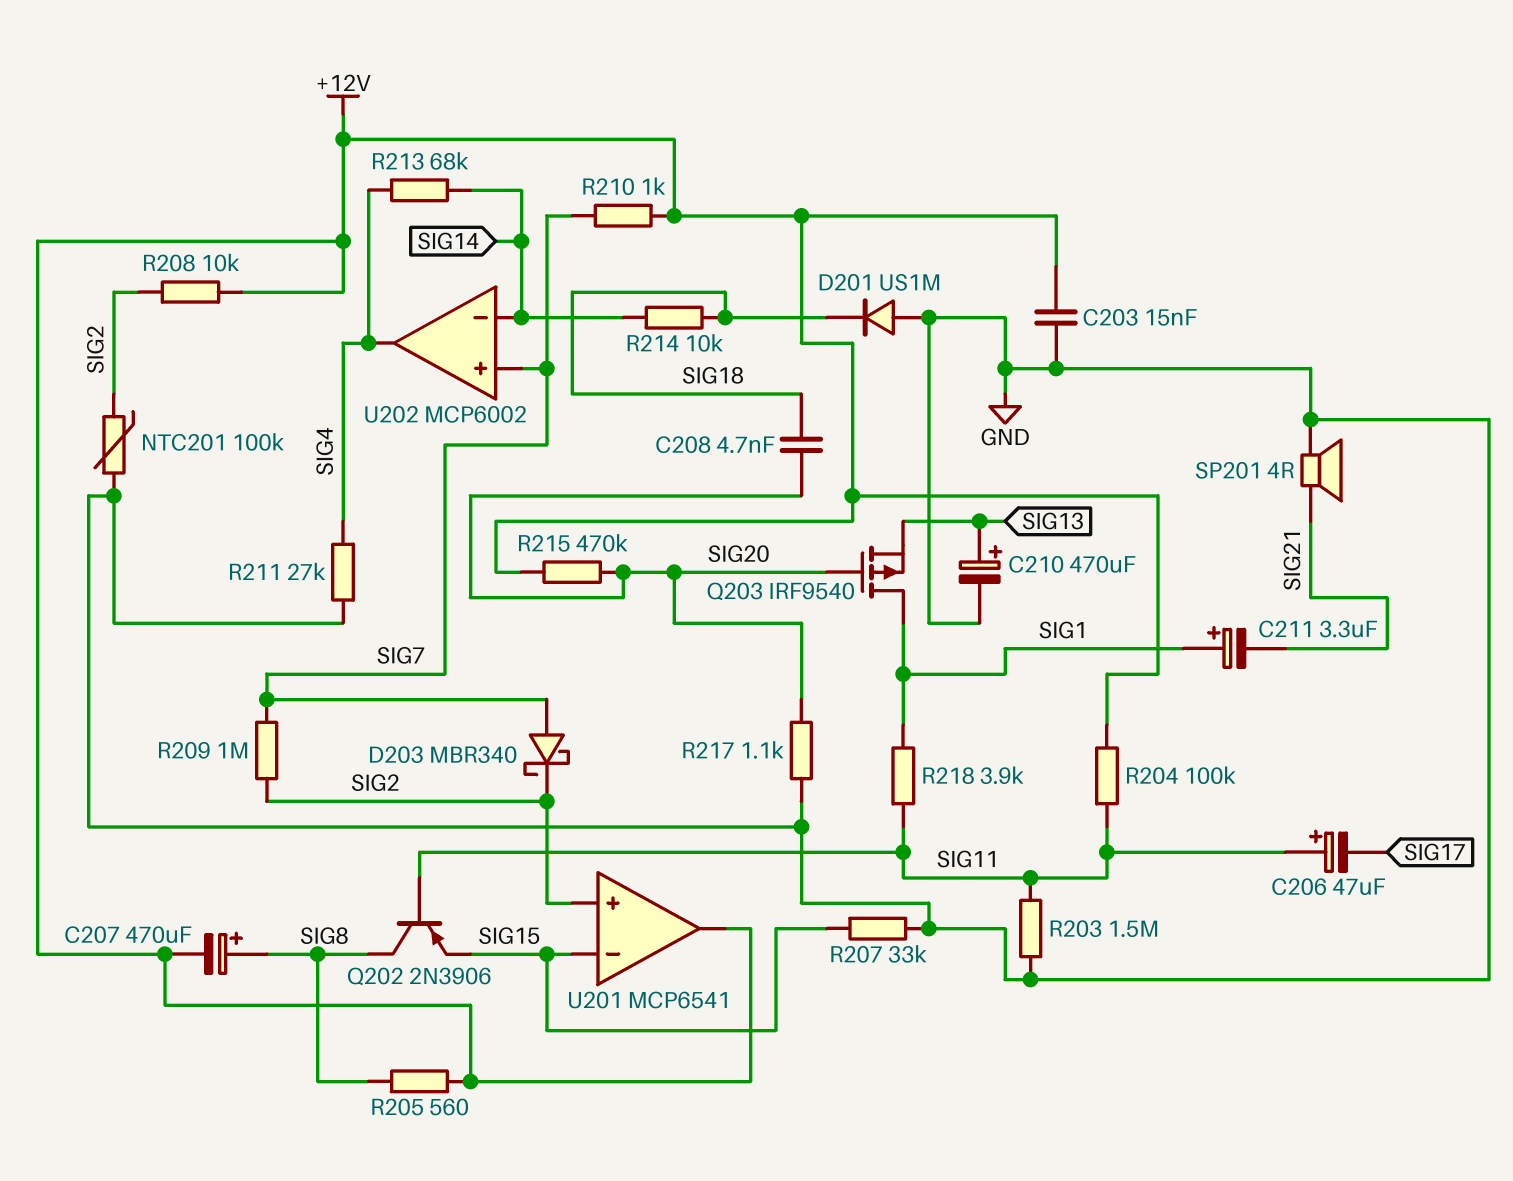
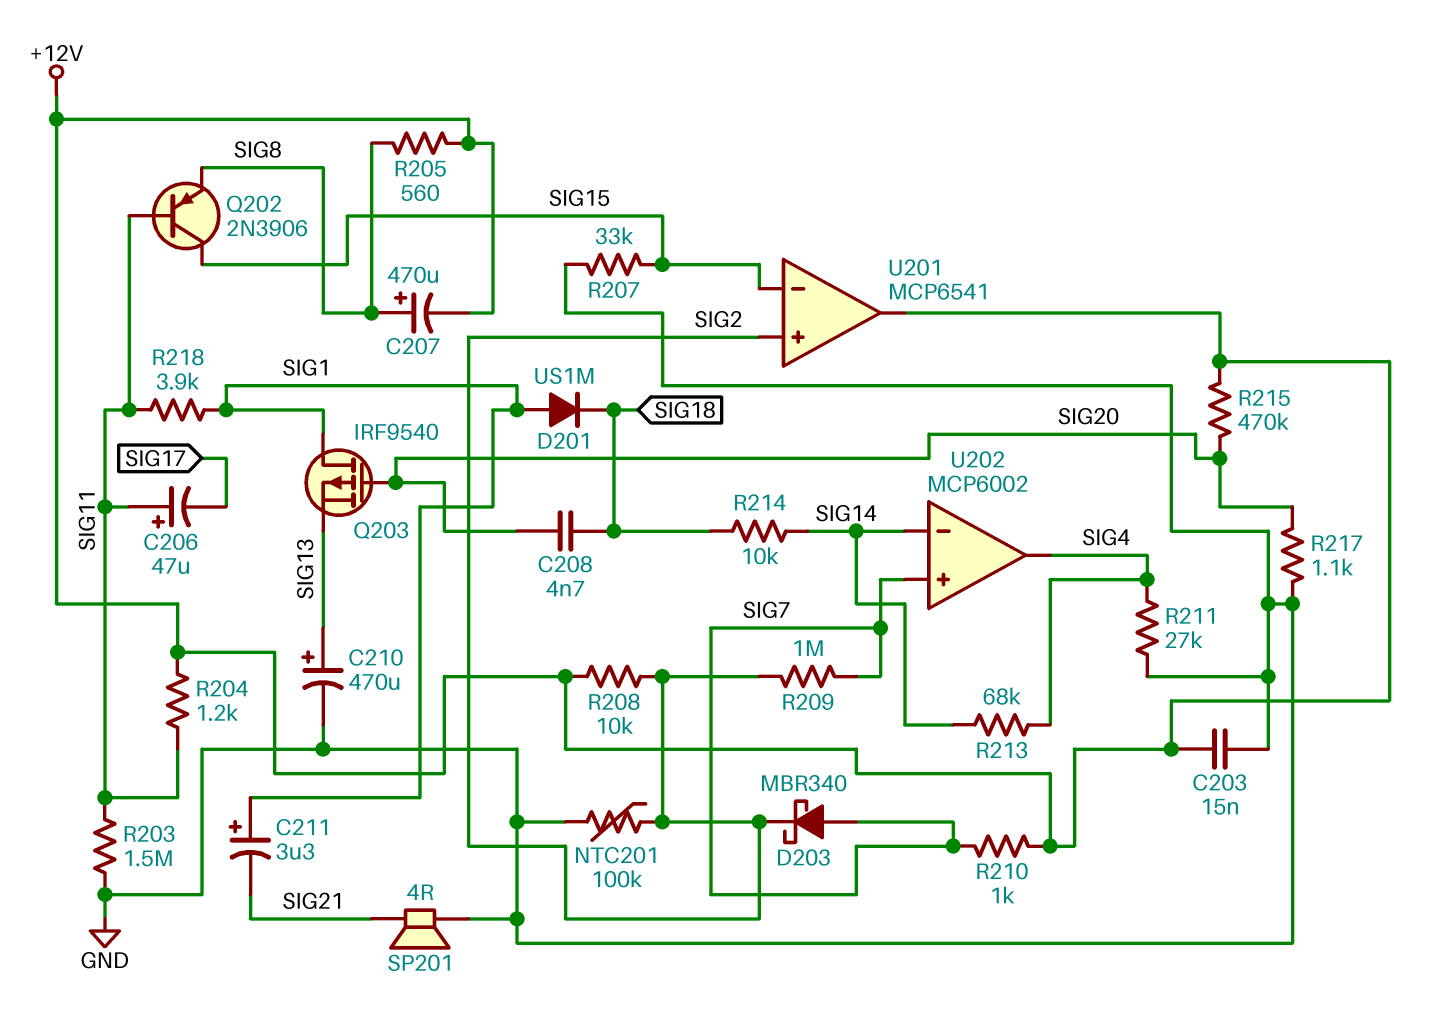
D201: diode US1M (A GND, K SIG18) -> diode US1M (A SIG1, K SIG18)
Q202: PNP 2N3906 (B SIG11, C SIG8, E SIG15) -> PNP 2N3906 (B SIG11, C SIG15, E SIG8)
R204: 100k (+12V, SIG11) -> 1.2k (+12V, SIG11)

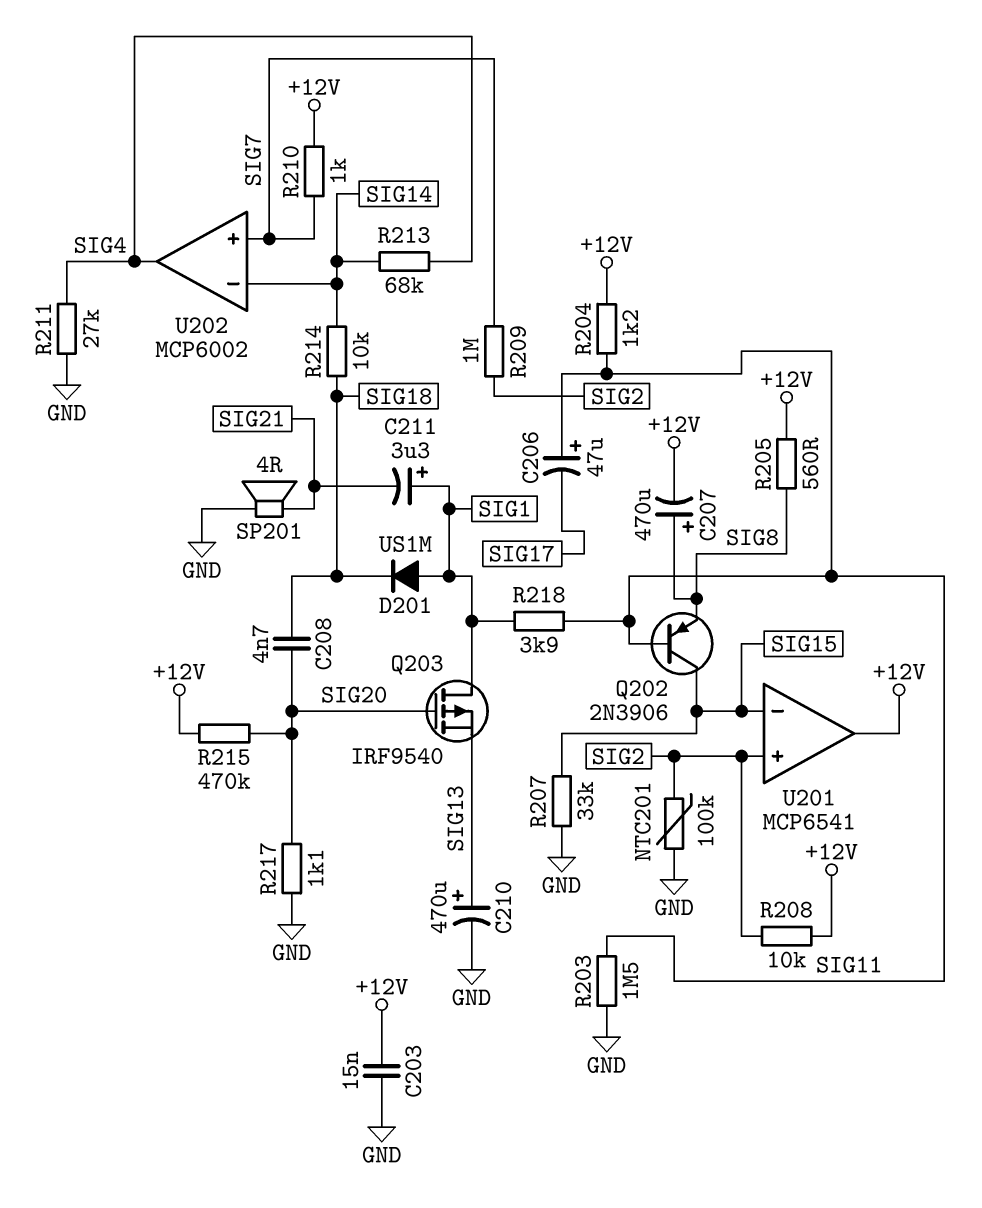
D203: schottky MBR340 (A SIG7, K SIG2) -> none

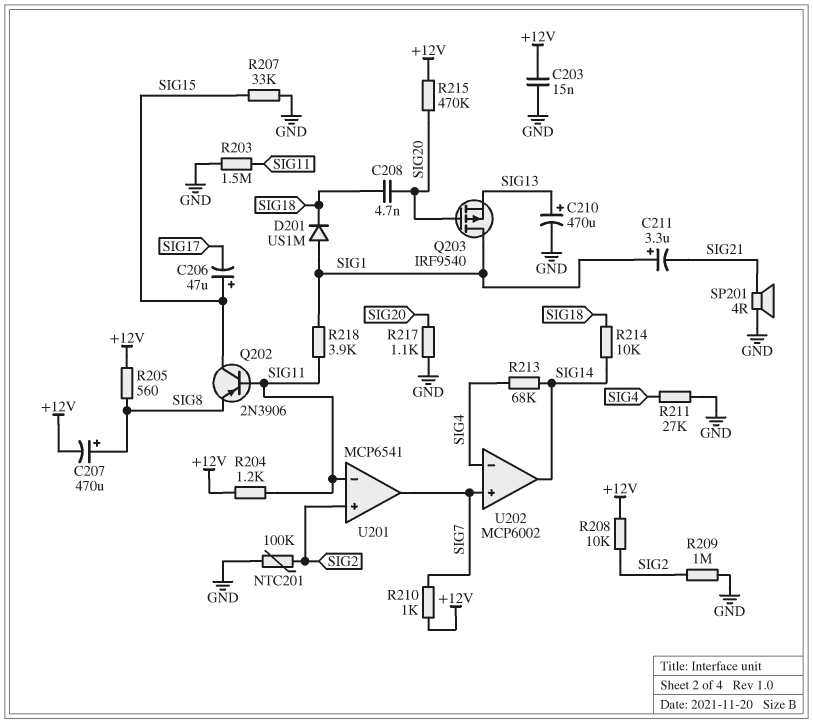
C206: 47uF (plus SIG11, minus SIG17) -> 47uF (plus SIG15, minus SIG17)
R209: 1M (SIG2, SIG7) -> 1M (GND, SIG2)
U201 pin in-: SIG15 -> SIG11
U201 pin out: +12V -> SIG7
U202 pin in-: SIG14 -> SIG4
U202 pin out: SIG4 -> SIG14

